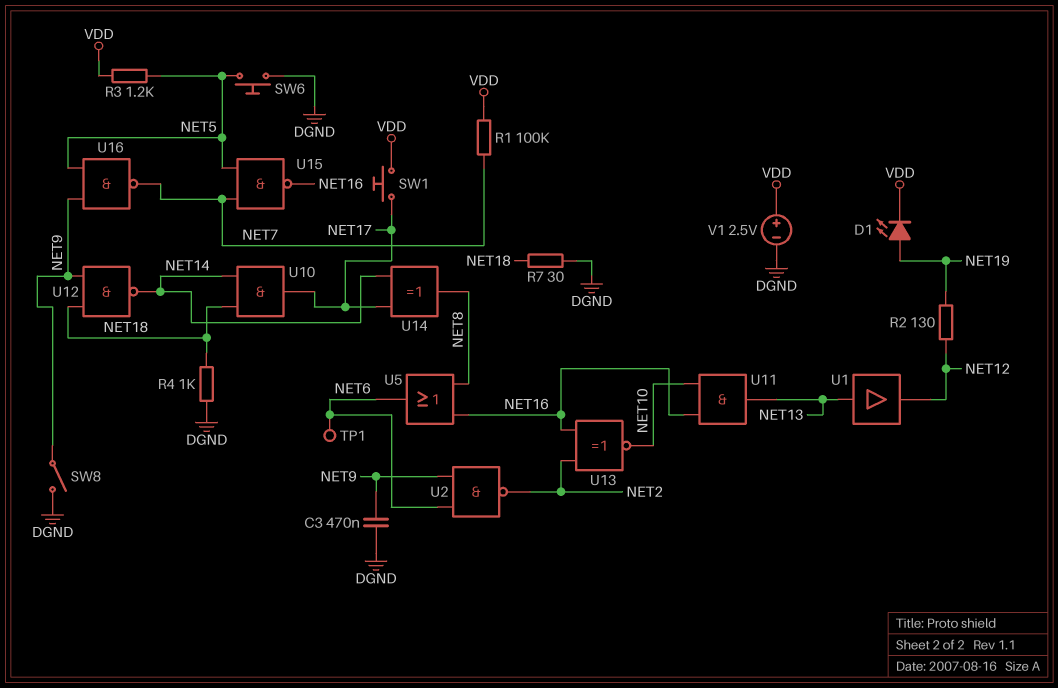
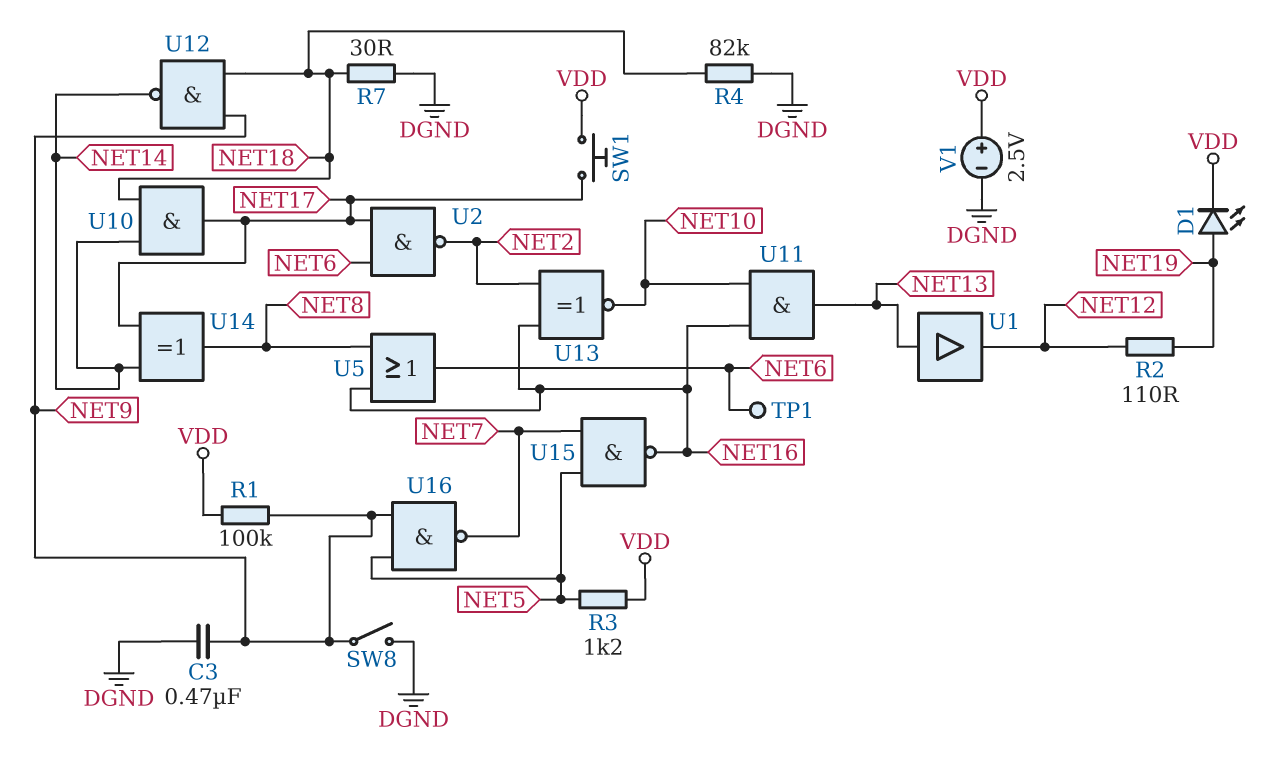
R1: 100k (NET7, VDD) -> 100k (NET9, VDD)
R2: 130 (NET12, NET19) -> 110 (NET12, NET19)
R4: 1k (DGND, NET18) -> 82k (DGND, NET18)
SW6: button (DGND, NET5) -> none
U2: NAND (in NET6, in NET9, out NET2) -> NAND (in NET6, in NET17, out NET2)

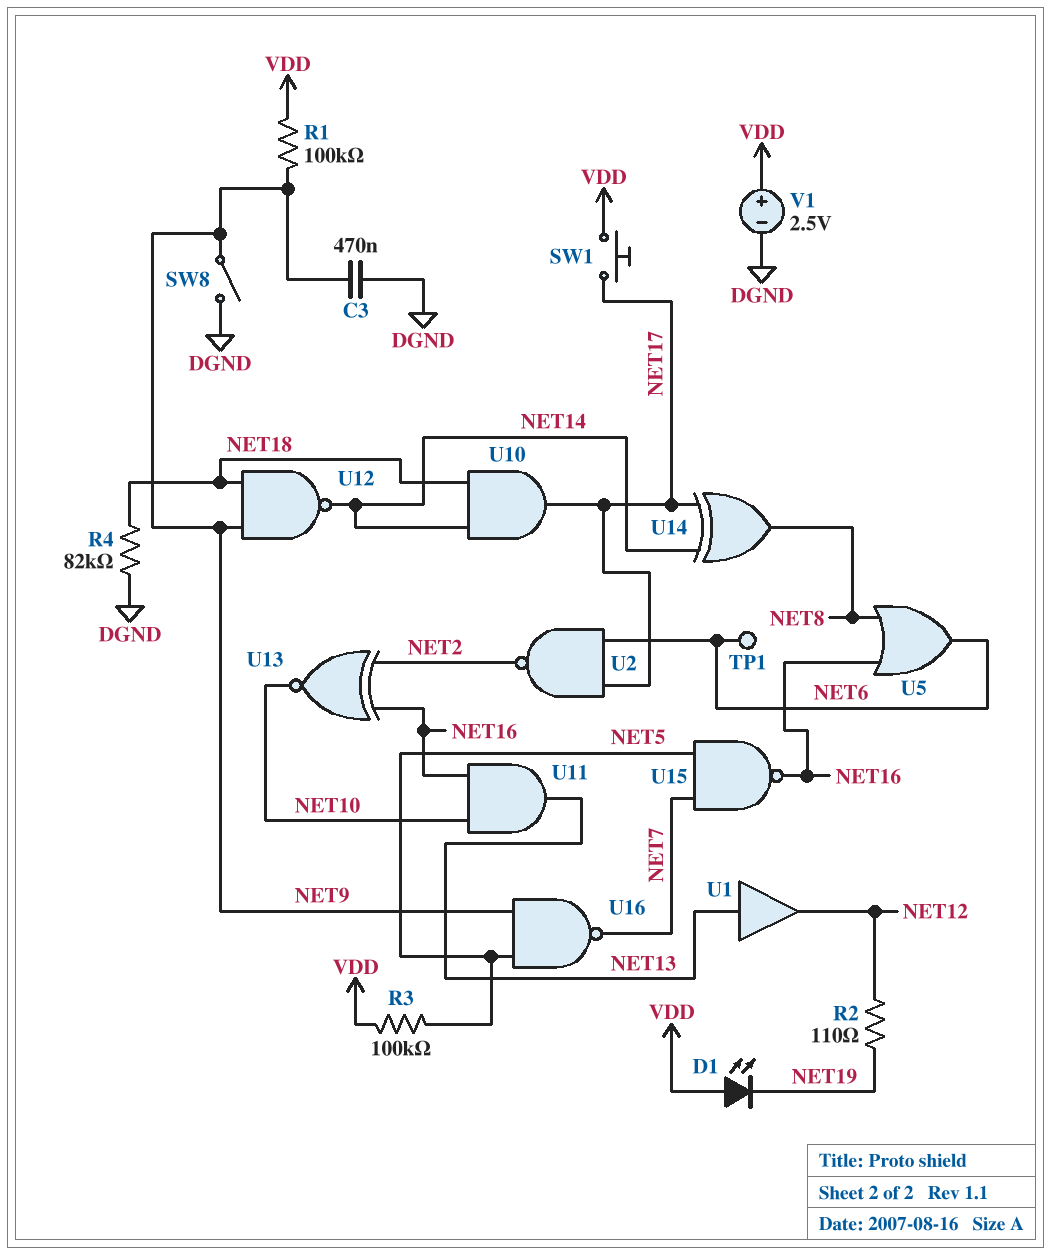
D1: LED (A NET19, K VDD) -> LED (A VDD, K NET19)
R3: 1.2k (NET5, VDD) -> 100k (NET5, VDD)
R7: 30 (DGND, NET18) -> none

